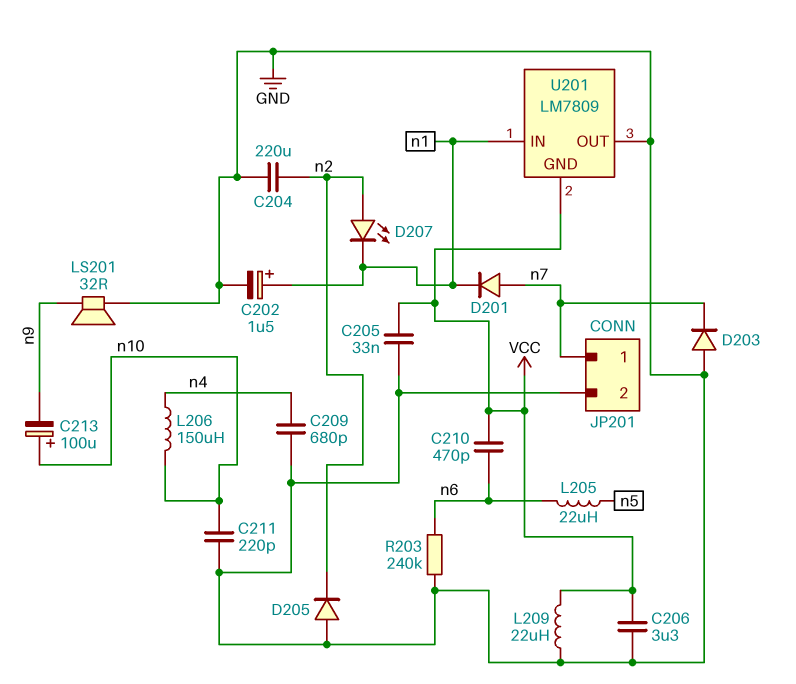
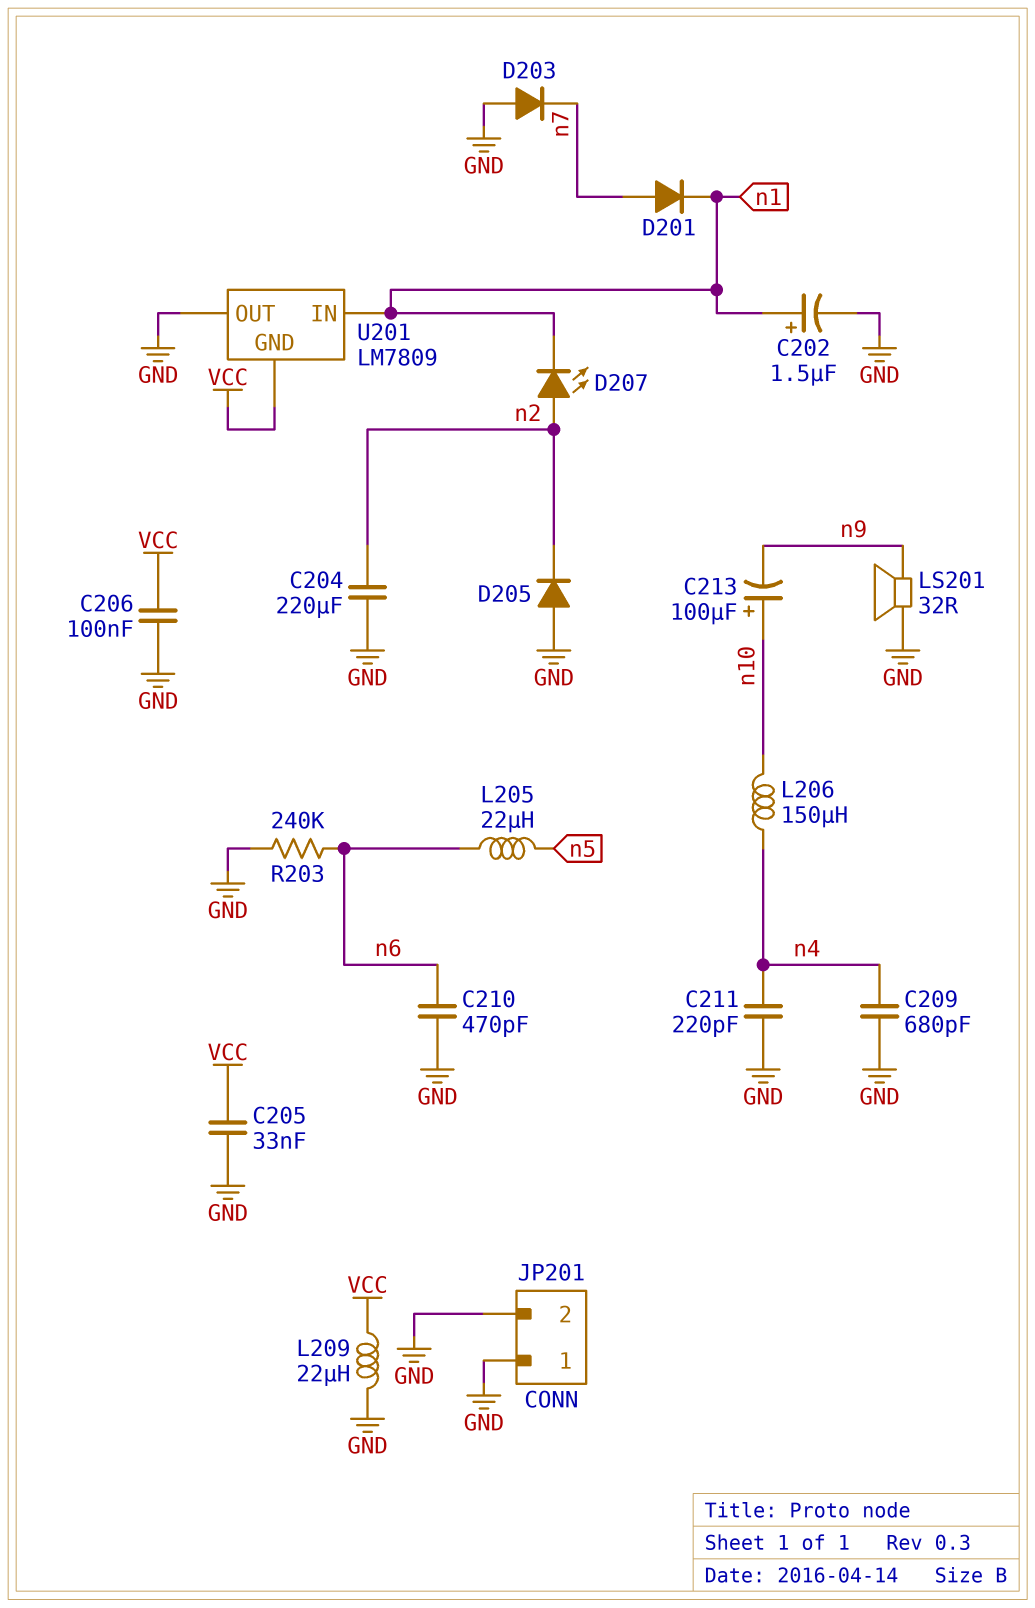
C206: 3.3uF (GND, VCC) -> 100nF (GND, VCC)
C210: 470pF (VCC, n6) -> 470pF (GND, n6)
C211: 220pF (GND, n10) -> 220pF (GND, n4)
JP201 pin 1: n7 -> GND

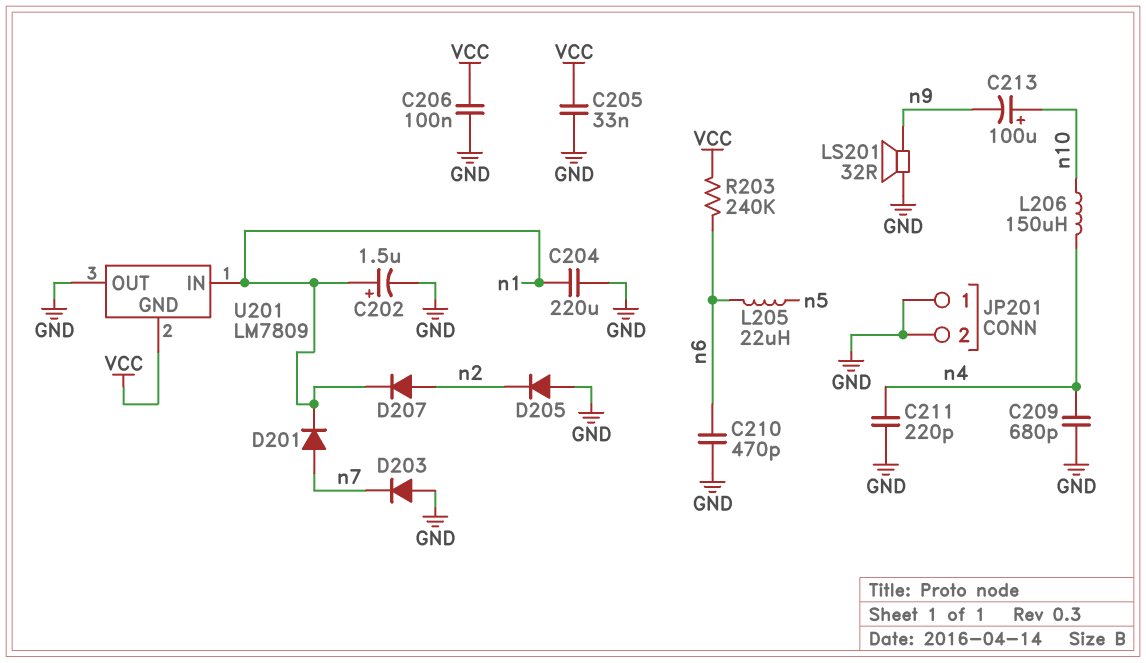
C204: 220uF (GND, n2) -> 220uF (GND, n1)
D207: LED (A n2, K n1) -> diode (A n2, K n1)
L209: 22uH (GND, VCC) -> none
R203: 240k (GND, n6) -> 240k (VCC, n6)

